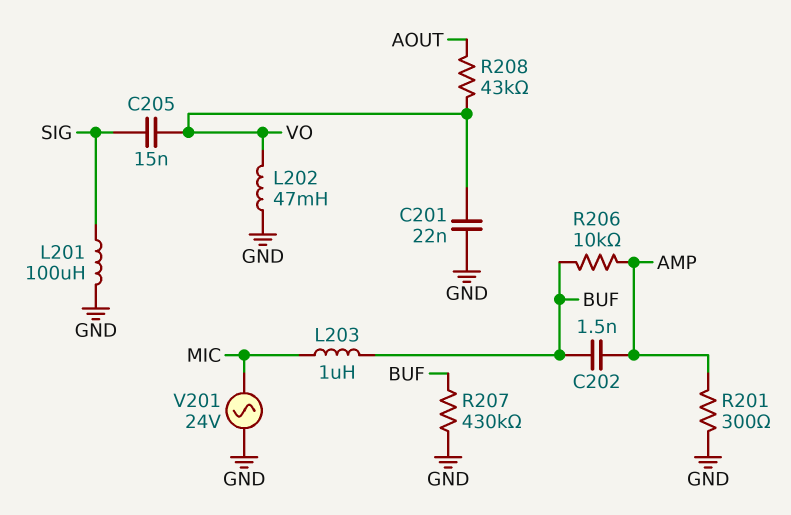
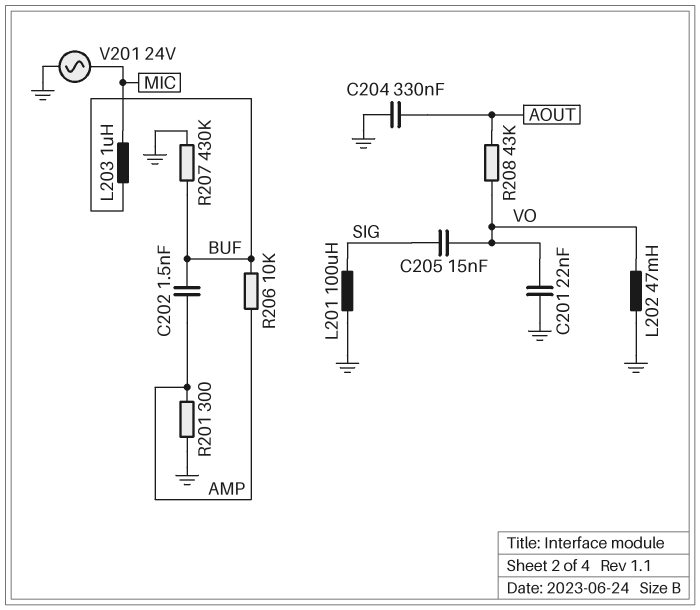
C204: none -> 330nF (AOUT, GND)

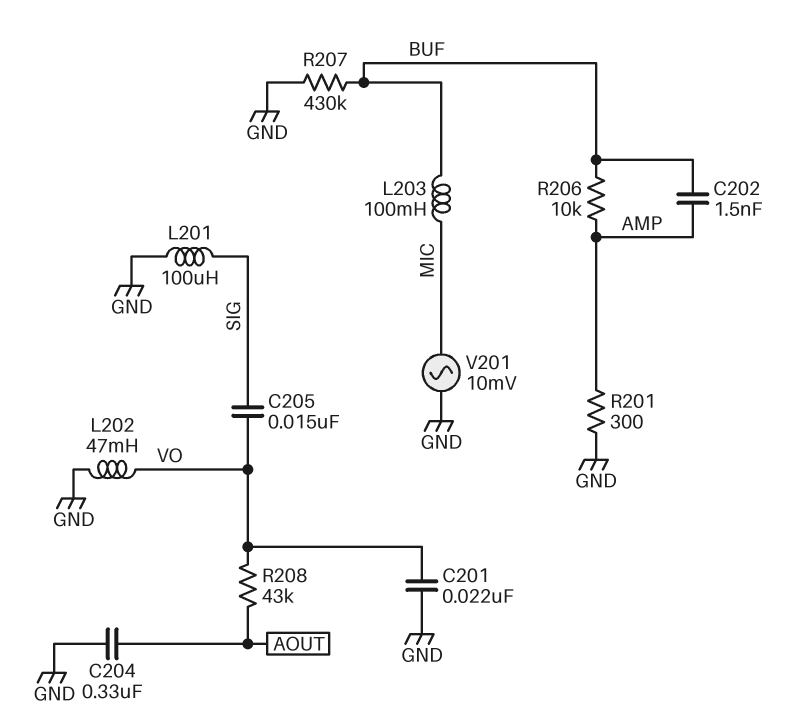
L203: 1uH (BUF, MIC) -> 100mH (BUF, MIC)
V201: AC 24V (GND, MIC) -> AC 10mV (GND, MIC)

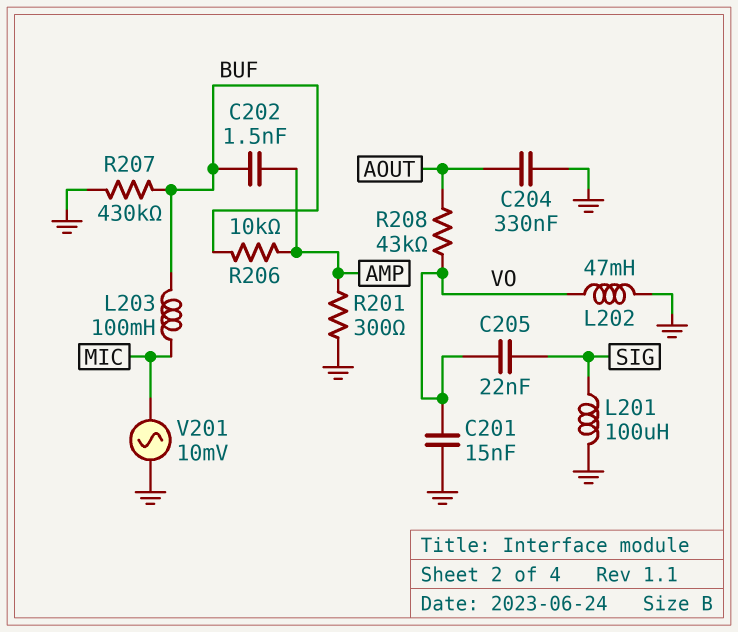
C201: 22nF (GND, VO) -> 15nF (GND, VO)
C205: 15nF (SIG, VO) -> 22nF (SIG, VO)

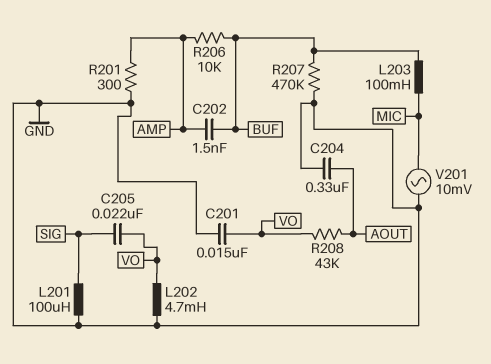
L202: 47mH (GND, VO) -> 4.7mH (GND, VO)
R207: 430k (BUF, GND) -> 470k (BUF, GND)

